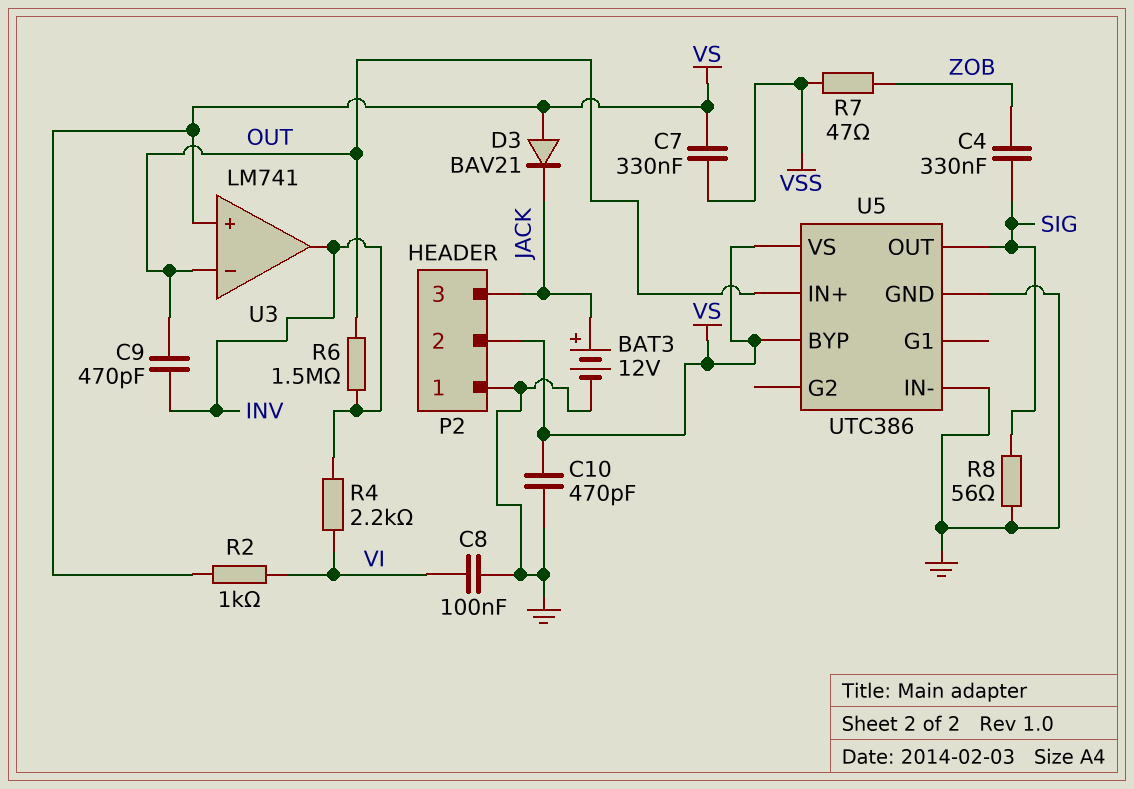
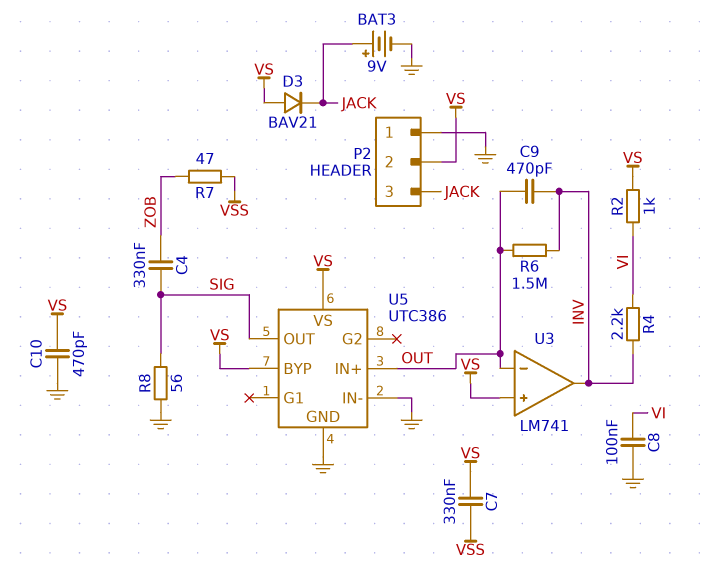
BAT3: 12V (plus JACK, minus GND) -> 9V (plus JACK, minus GND)

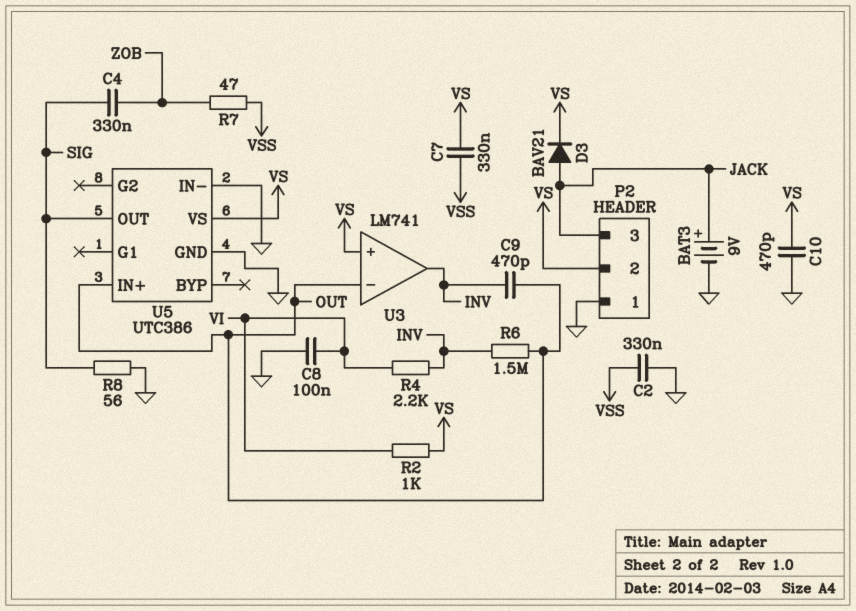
C2: none -> 330nF (GND, VSS)
D3: diode BAV21 (A VS, K JACK) -> diode BAV21 (A JACK, K VS)
U5 pin BYP: VS -> none

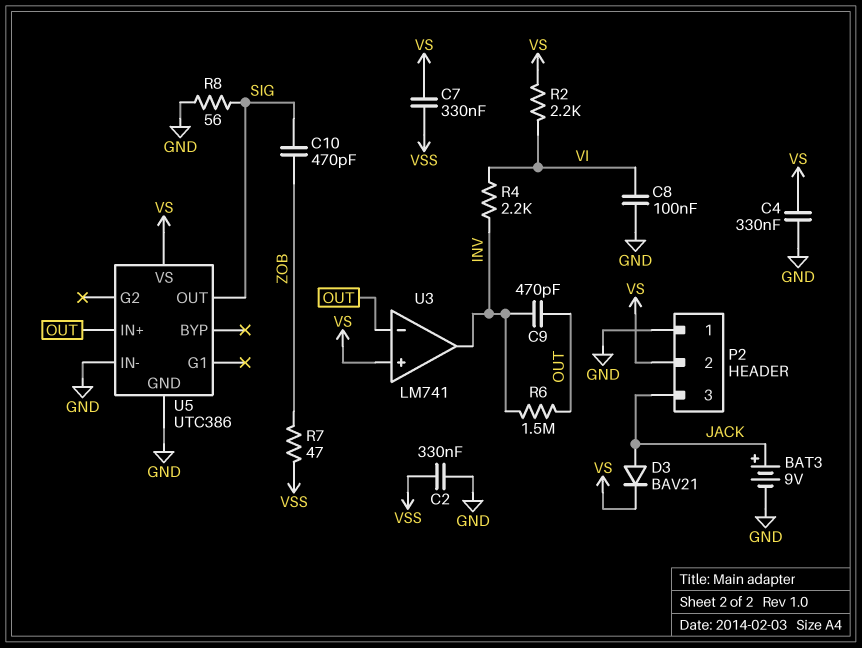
C4: 330nF (SIG, ZOB) -> 330nF (GND, VS)
C10: 470pF (GND, VS) -> 470pF (SIG, ZOB)
R2: 1k (VI, VS) -> 2.2k (VI, VS)

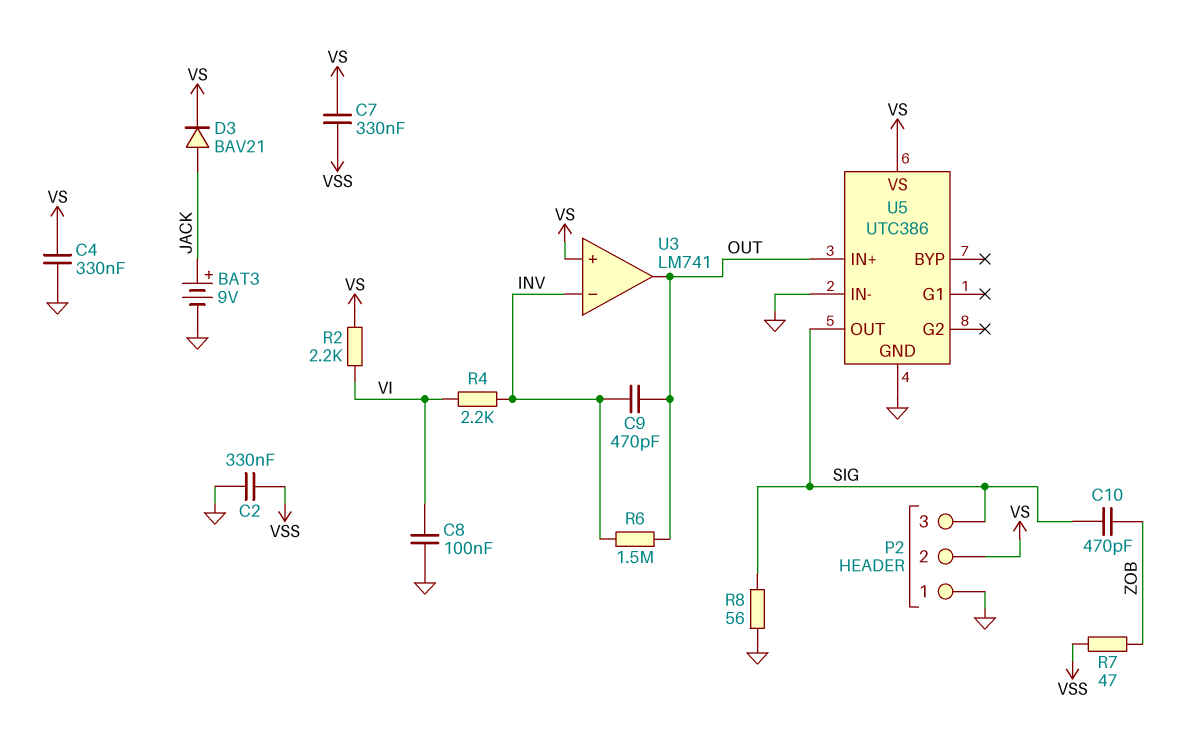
P2 pin 3: JACK -> SIG
U3 pin in-: OUT -> INV
U3 pin out: INV -> OUT

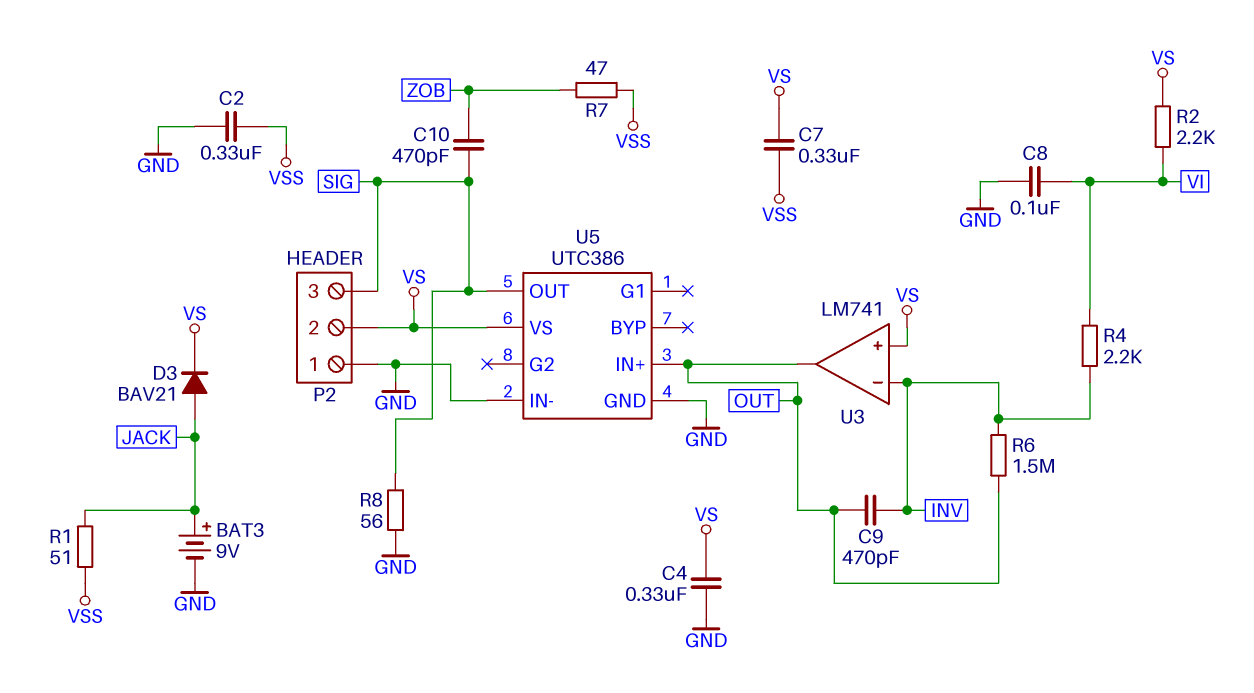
R1: none -> 51 (JACK, VSS)

